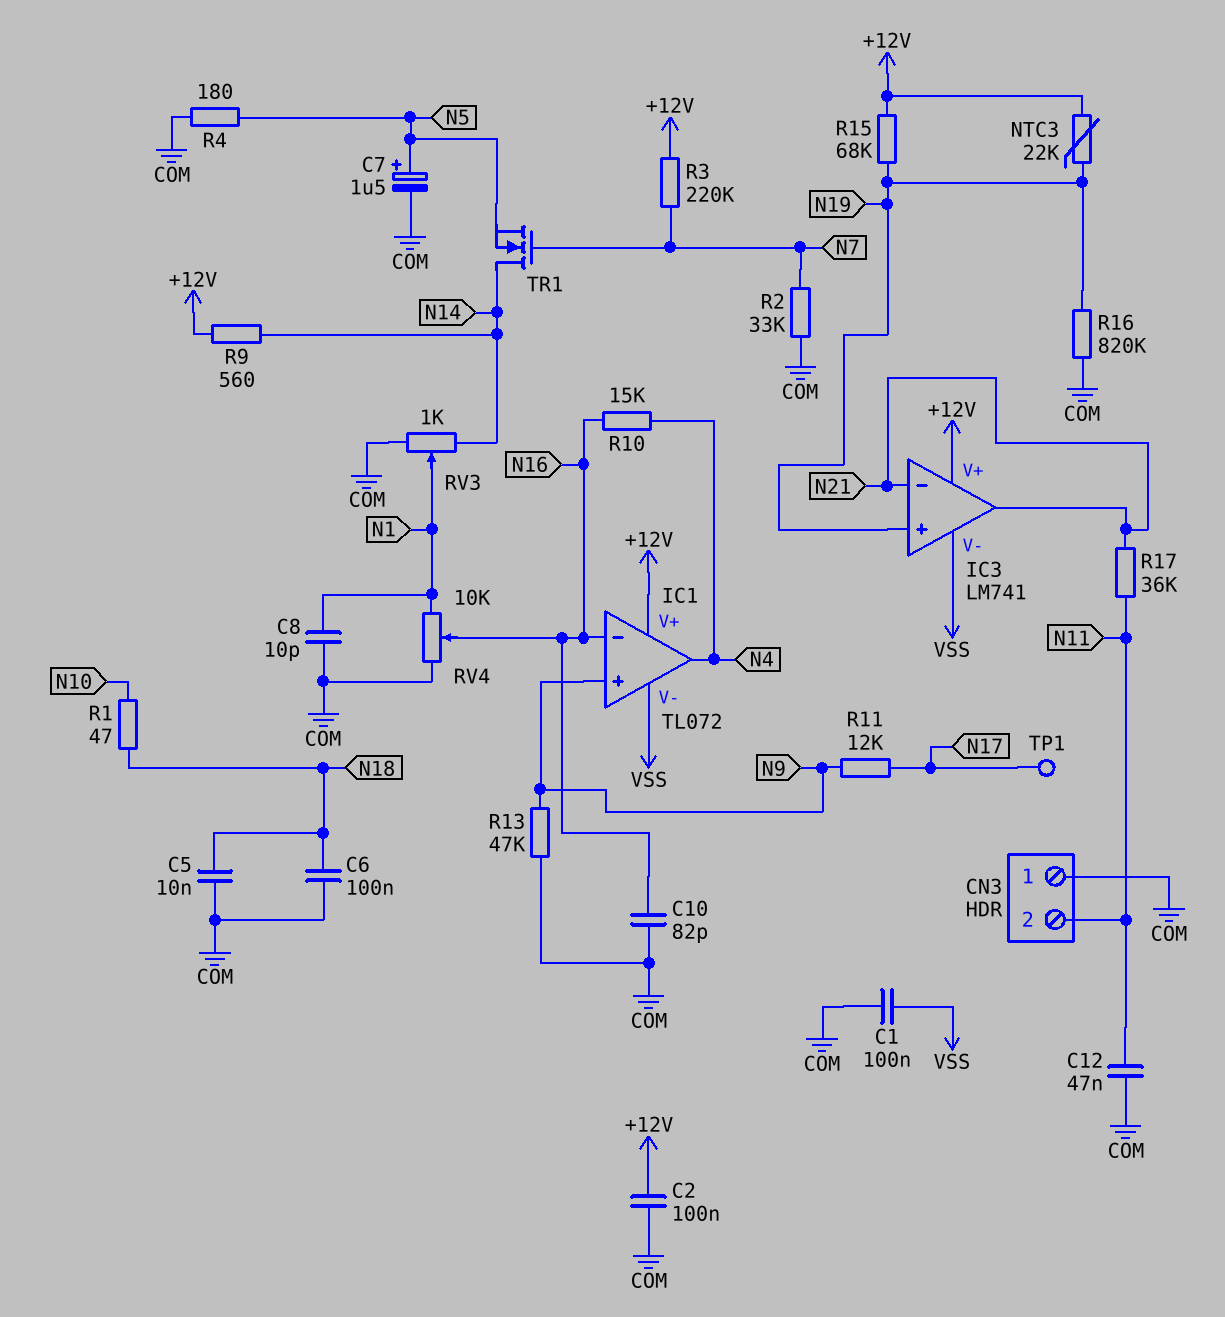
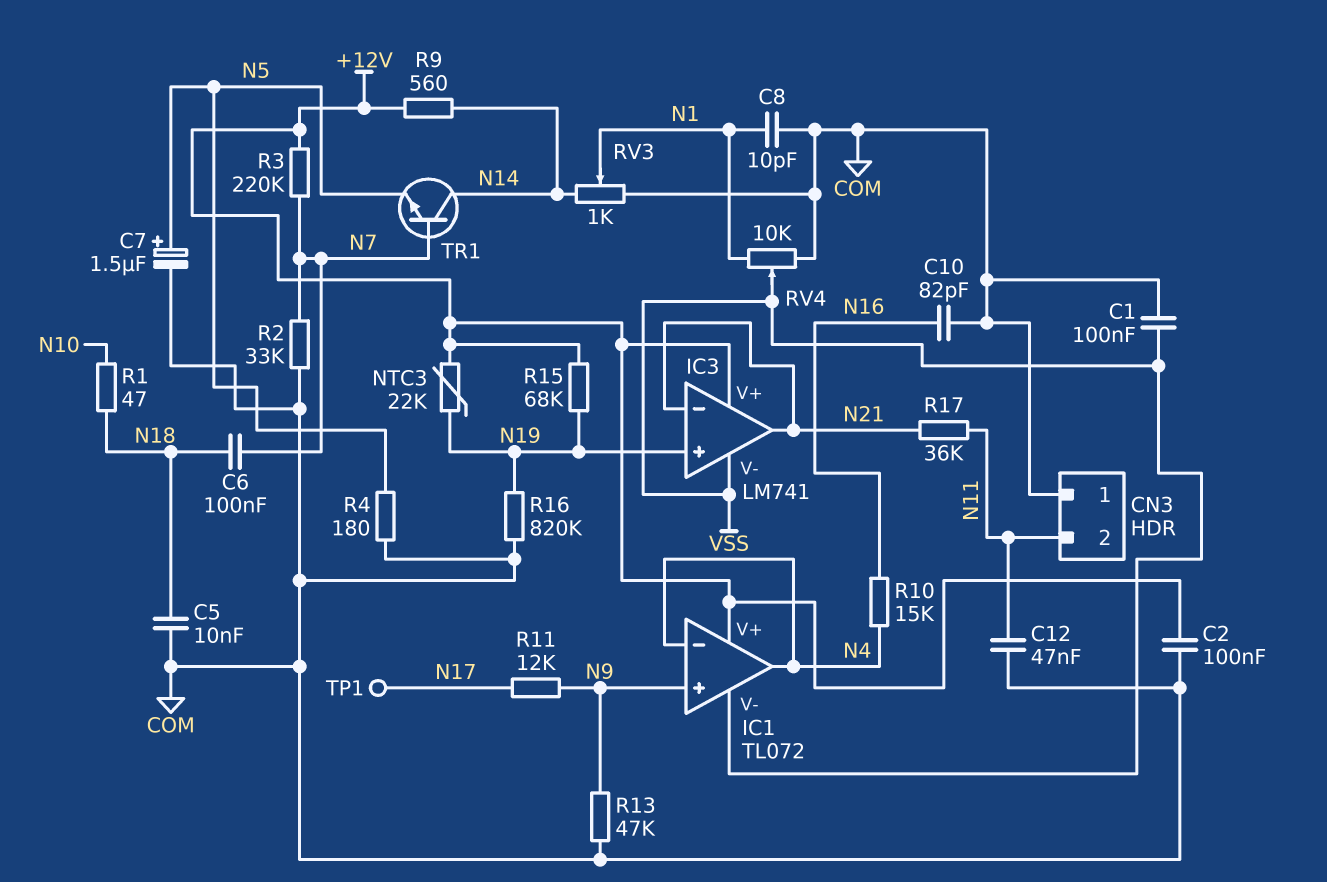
C6: 100nF (COM, N18) -> 100nF (N7, N18)
IC1 pin in-: N16 -> N4
RV4: 10k (COM, N1, wiper N16) -> 10k (COM, N1, wiper VSS)
TR1: NMOS (G N7, D N14, S N5) -> NPN (B N7, C N14, E N5)

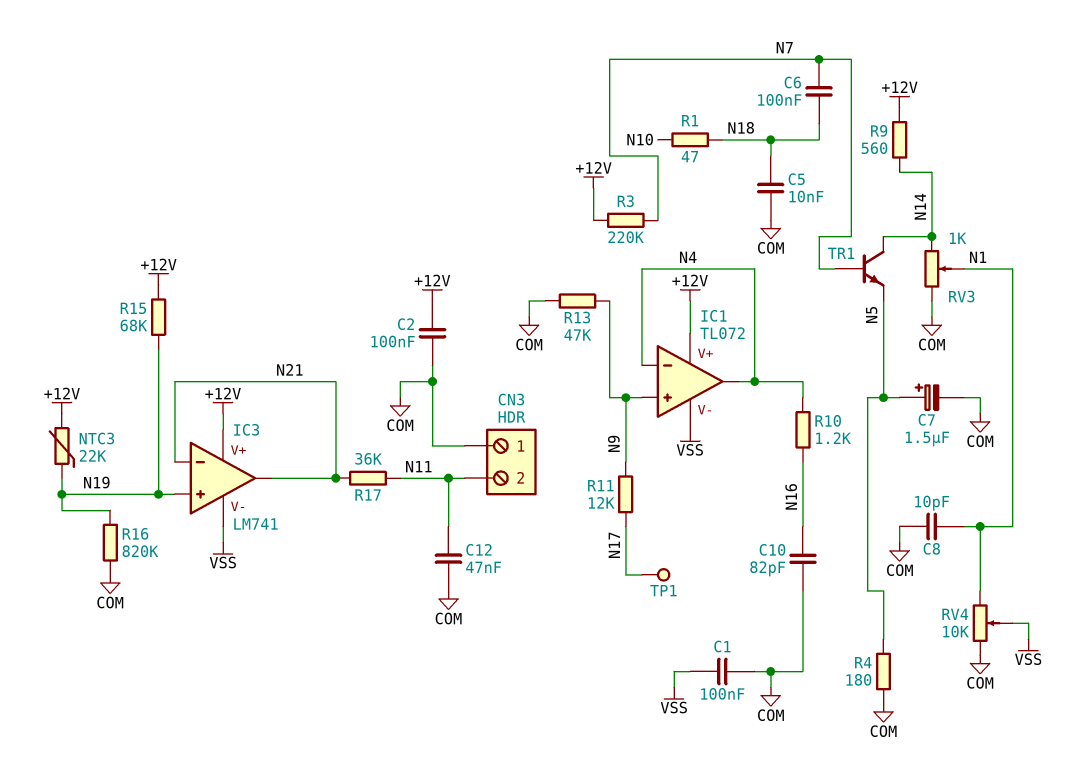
R2: 33k (COM, N7) -> none
R10: 15k (N4, N16) -> 1.2k (N4, N16)

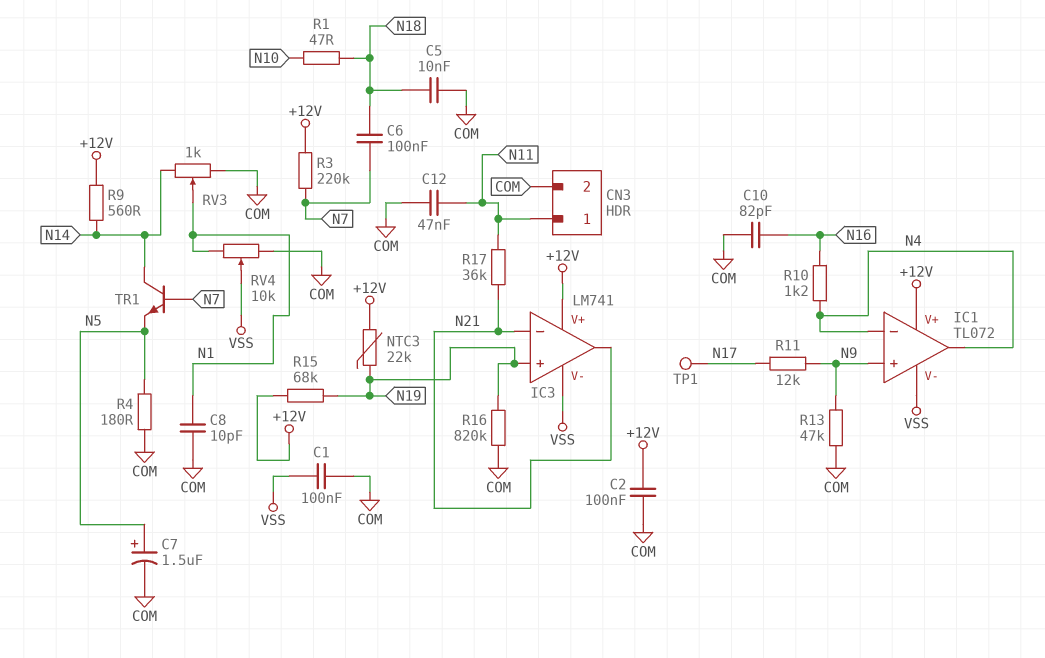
CN3 pin 1: COM -> N11
CN3 pin 2: N11 -> COM

